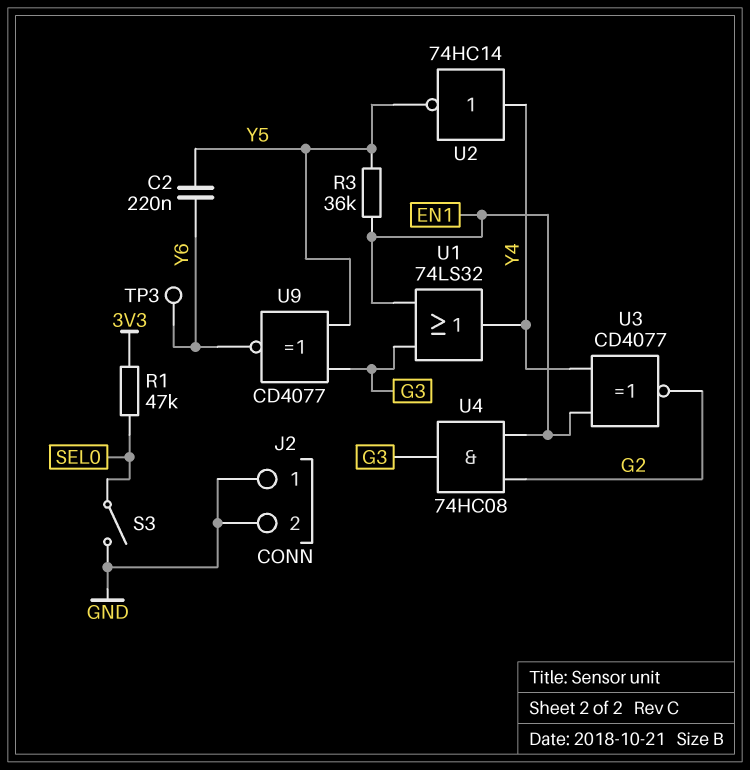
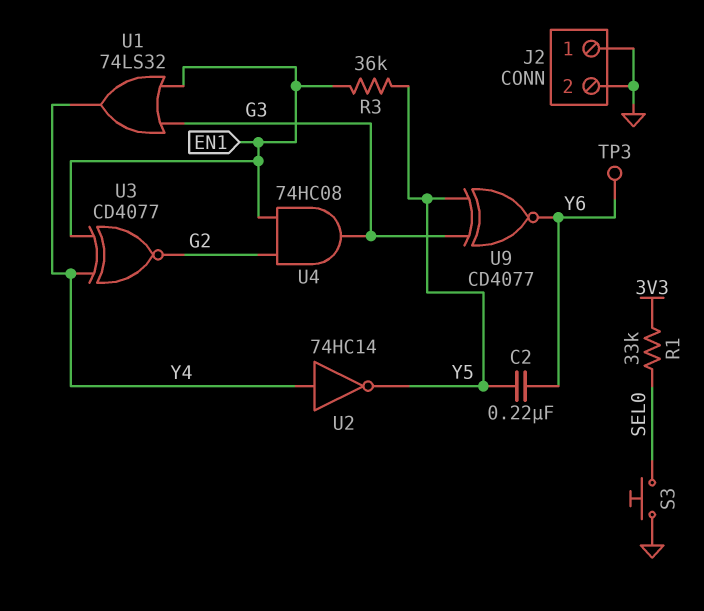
R1: 47k (3V3, SEL0) -> 33k (3V3, SEL0)
S3: switch (GND, SEL0) -> button (GND, SEL0)

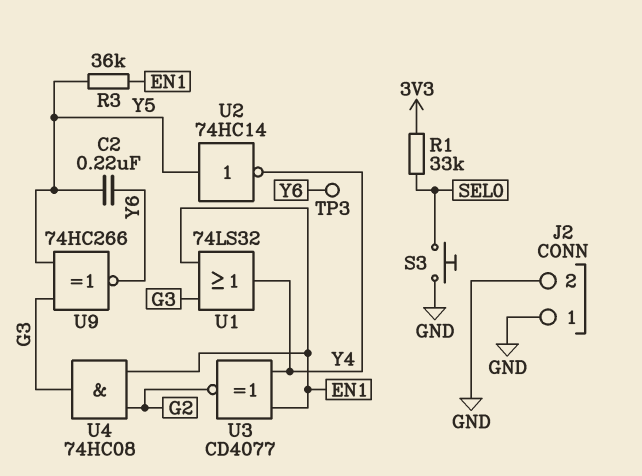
U2: NOT 74HC14 (in Y4, out Y5) -> NOT 74HC14 (in Y5, out Y4)
U9: XNOR CD4077 (in G3, in Y5, out Y6) -> XNOR 74HC266 (in G3, in Y5, out Y6)

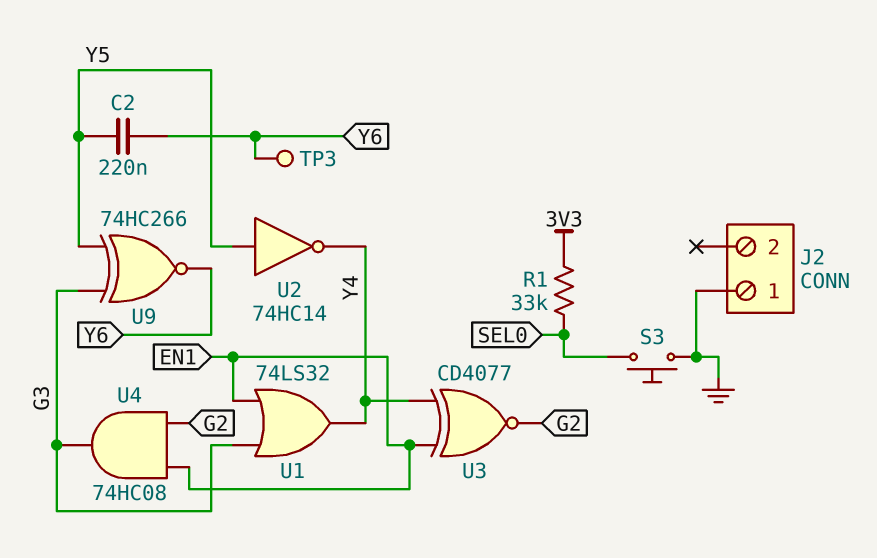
J2 pin 2: GND -> none
R3: 36k (EN1, Y5) -> none

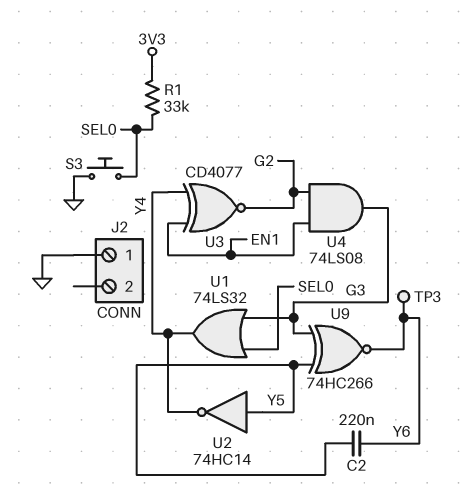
U1: OR 74LS32 (in EN1, in G3, out Y4) -> OR 74LS32 (in G3, in SEL0, out Y4)
U4: AND 74HC08 (in EN1, in G2, out G3) -> AND 74LS08 (in EN1, in G2, out G3)

